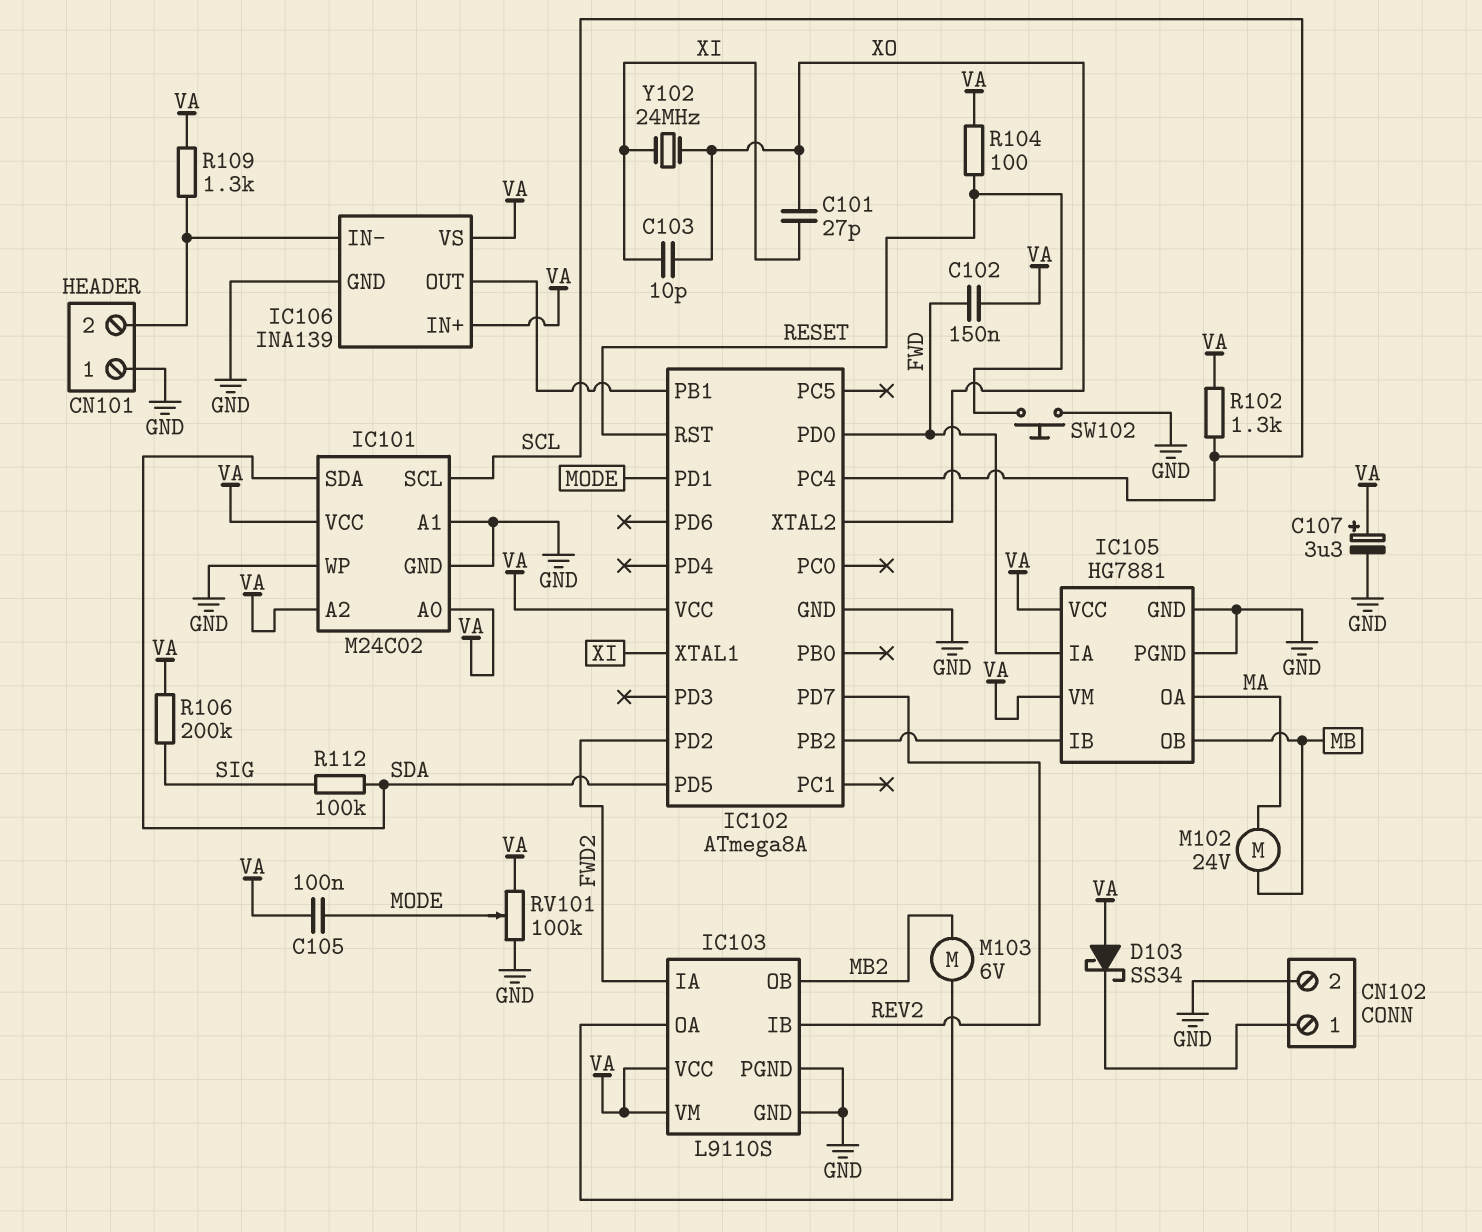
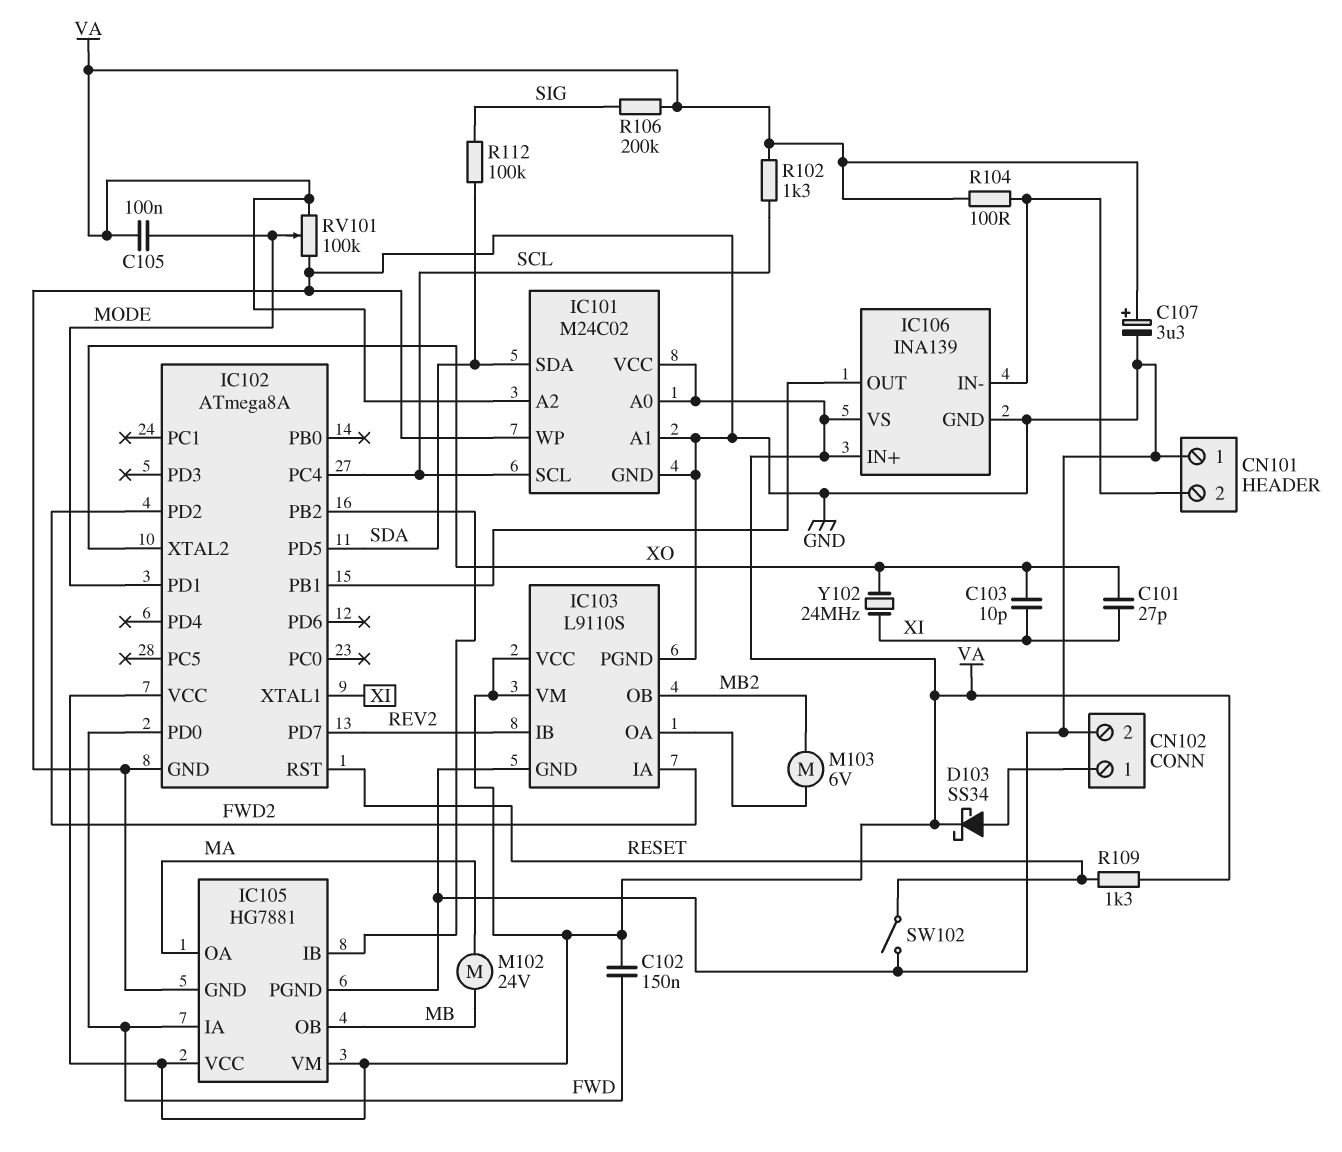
D103: schottky SS34 (A VA, K CN102/1) -> schottky SS34 (A CN102/1, K VA)
R104: 100 (RESET, VA) -> 100 (CN101/2, VA)
R109: 1.3k (CN101/2, VA) -> 1.3k (RESET, VA)
SW102: button (GND, RESET) -> switch (GND, RESET)

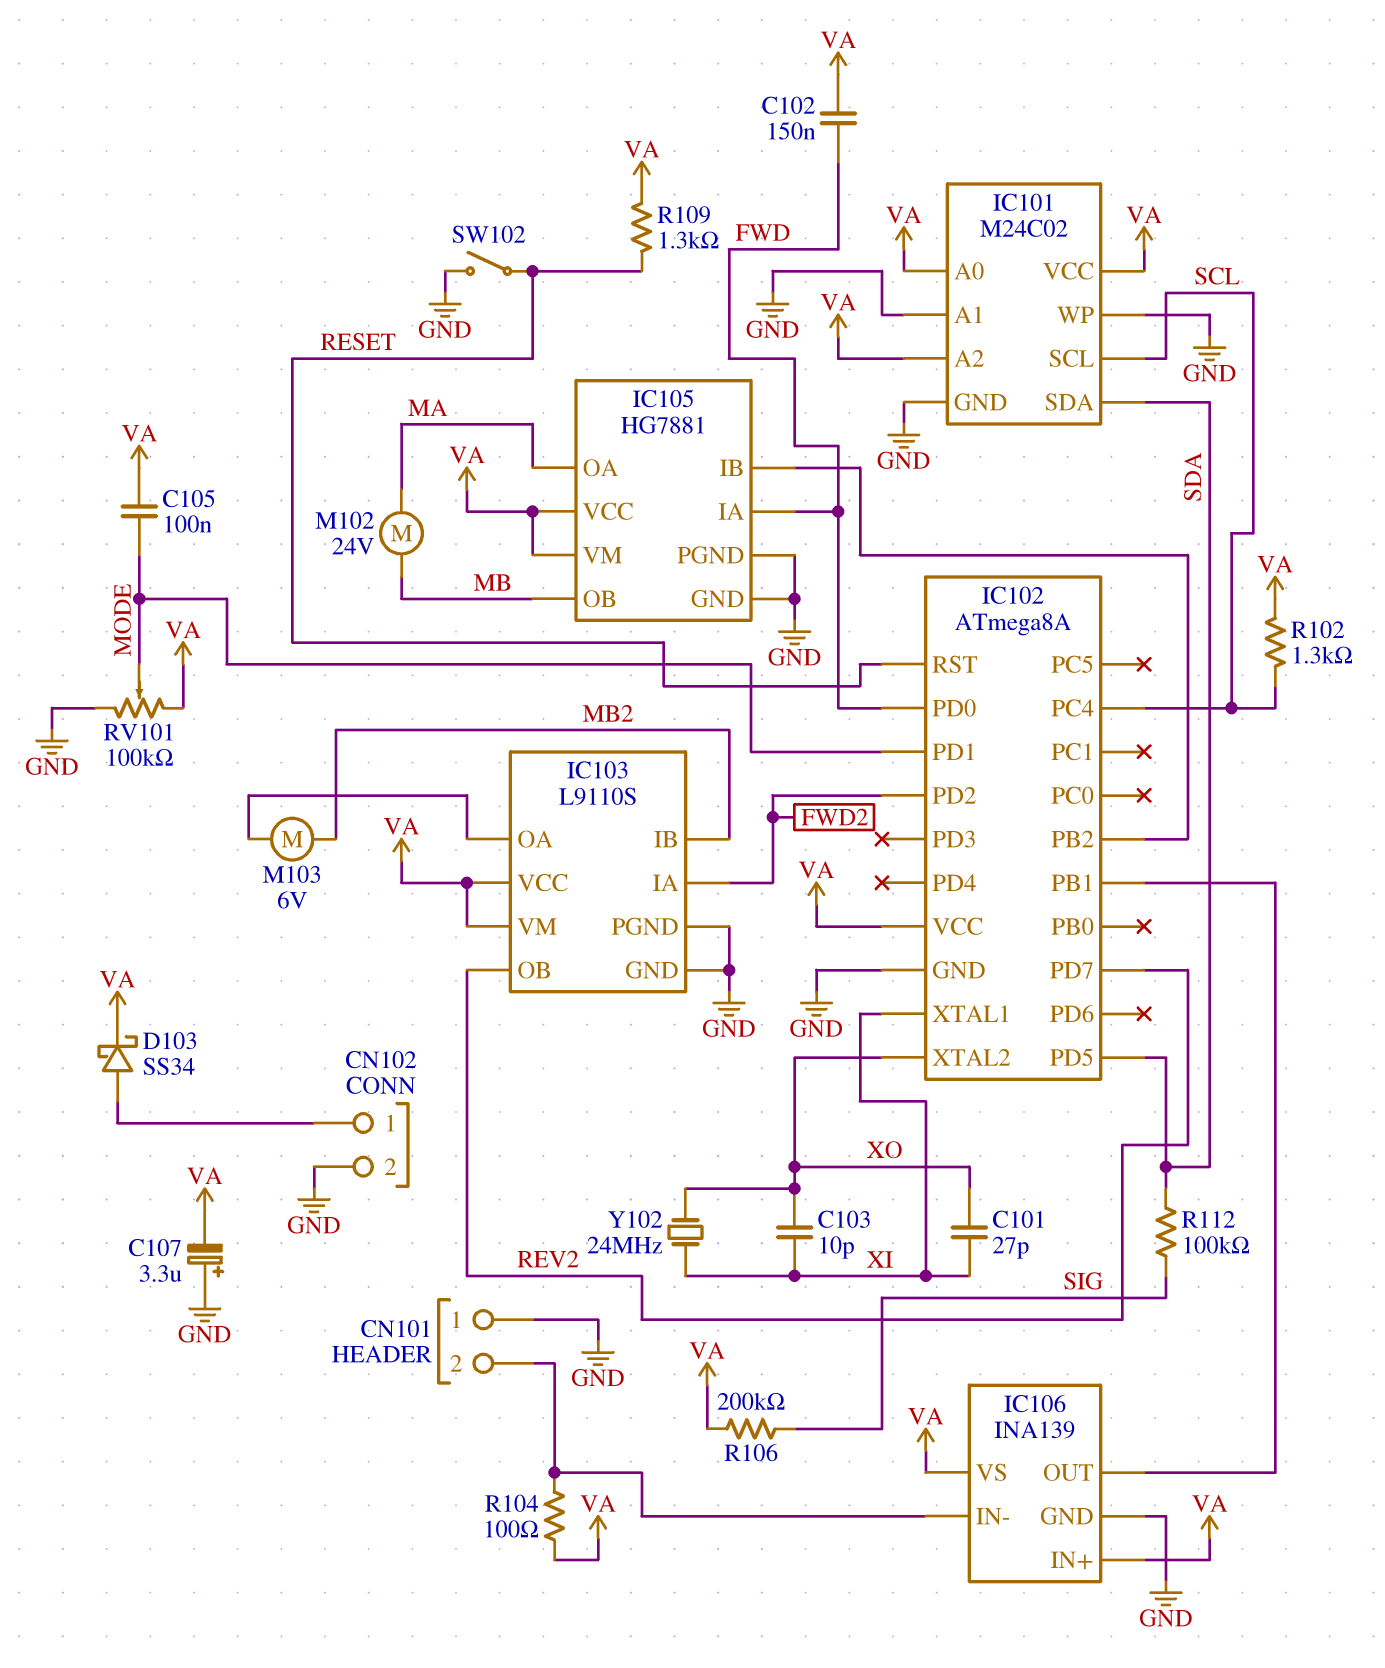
C107: 3.3uF (plus VA, minus GND) -> 3.3uF (plus GND, minus VA)
IC103 pin IB: REV2 -> MB2
IC103 pin OB: MB2 -> REV2

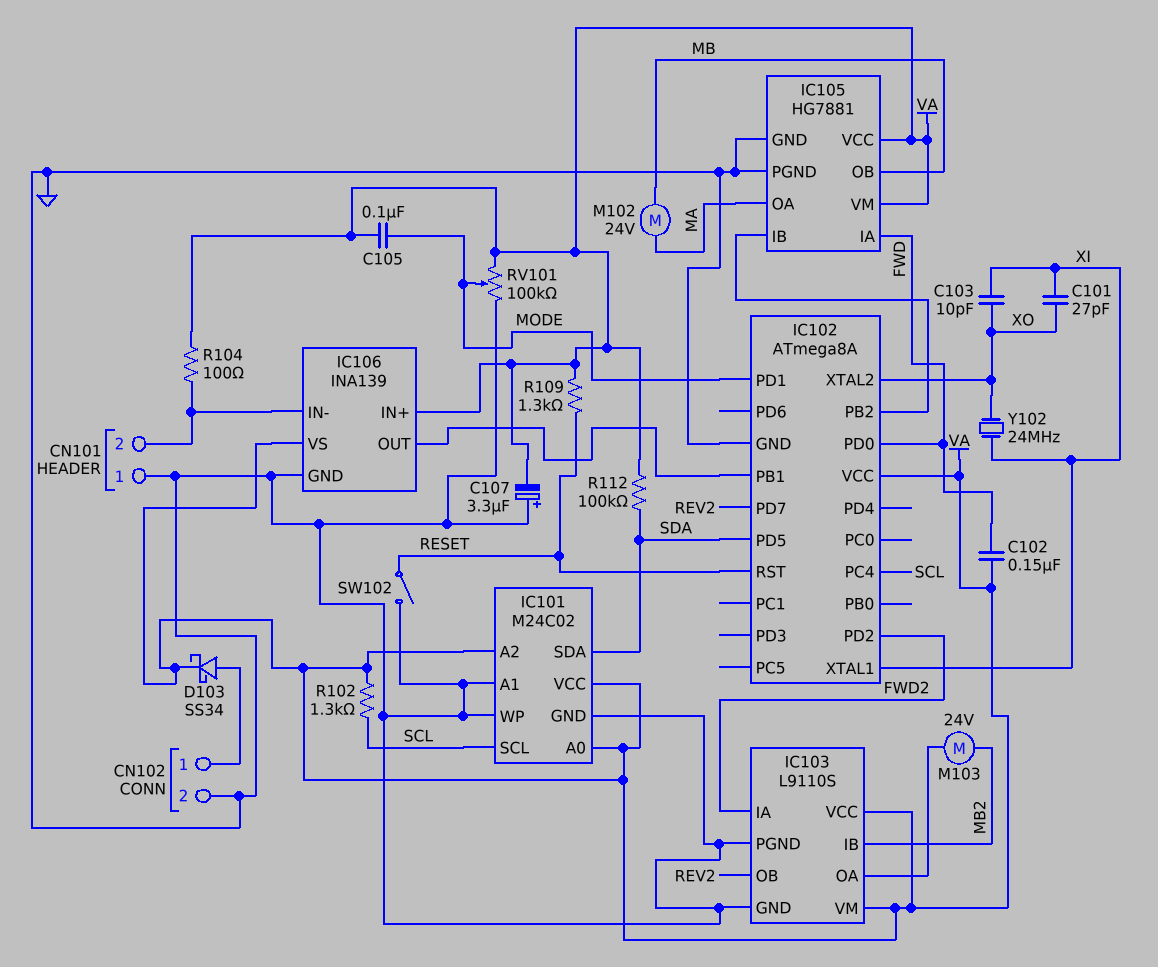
M103: motor 6V (IC103/OA, MB2) -> motor 24V (IC103/OA, MB2)
R106: 200k (SIG, VA) -> none
R112: 100k (SDA, SIG) -> 100k (SDA, VA)

